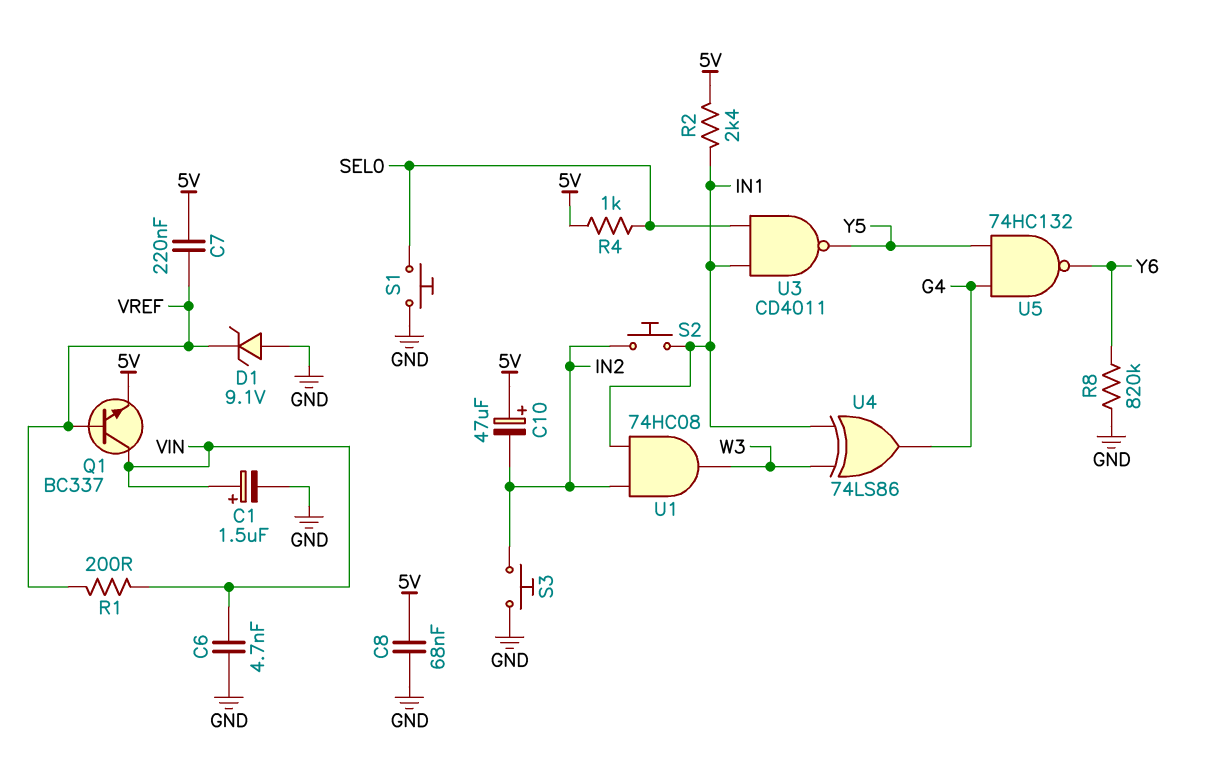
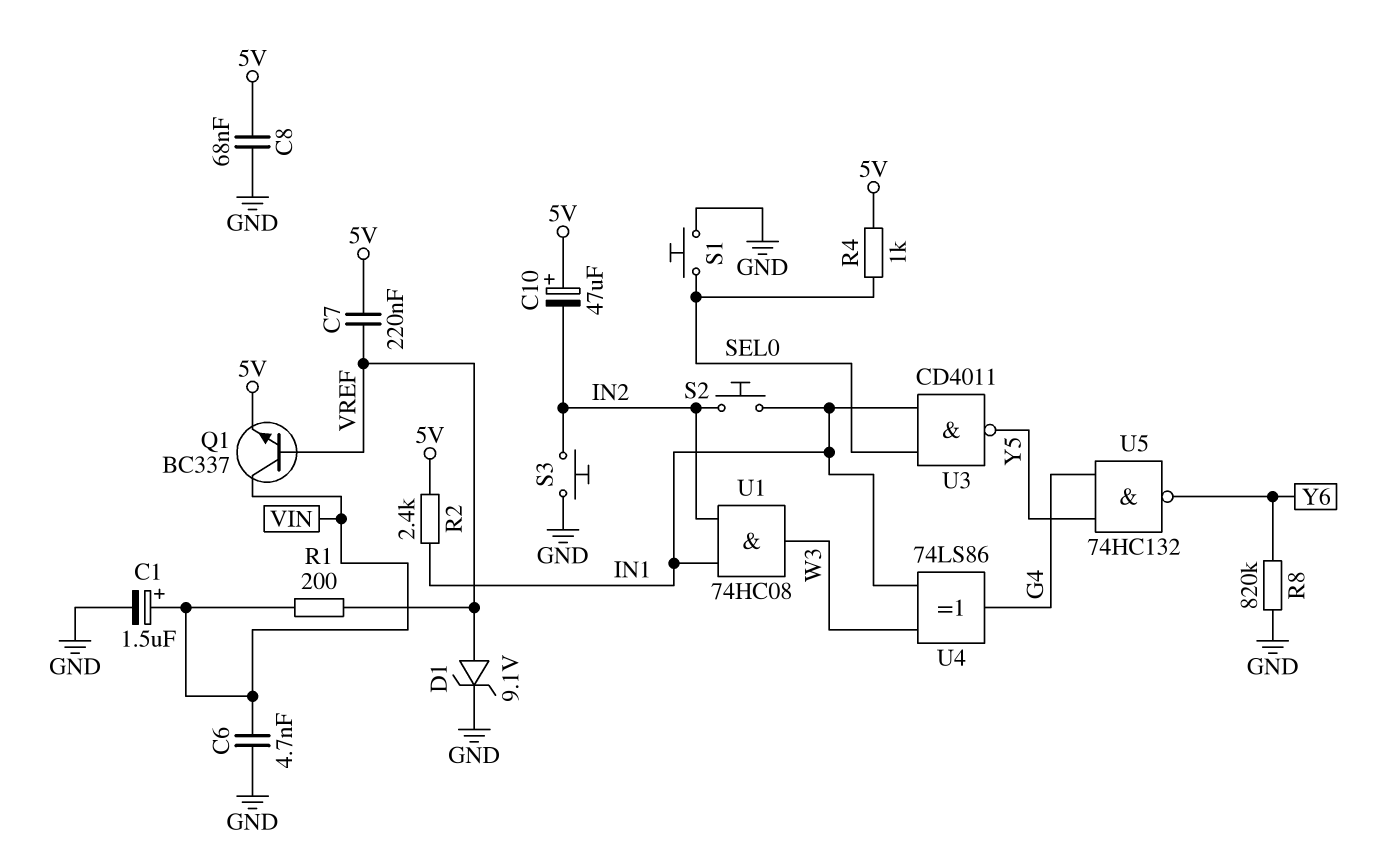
D1: zener 9.1V (A GND, K VREF) -> zener 9.1V (A VREF, K GND)

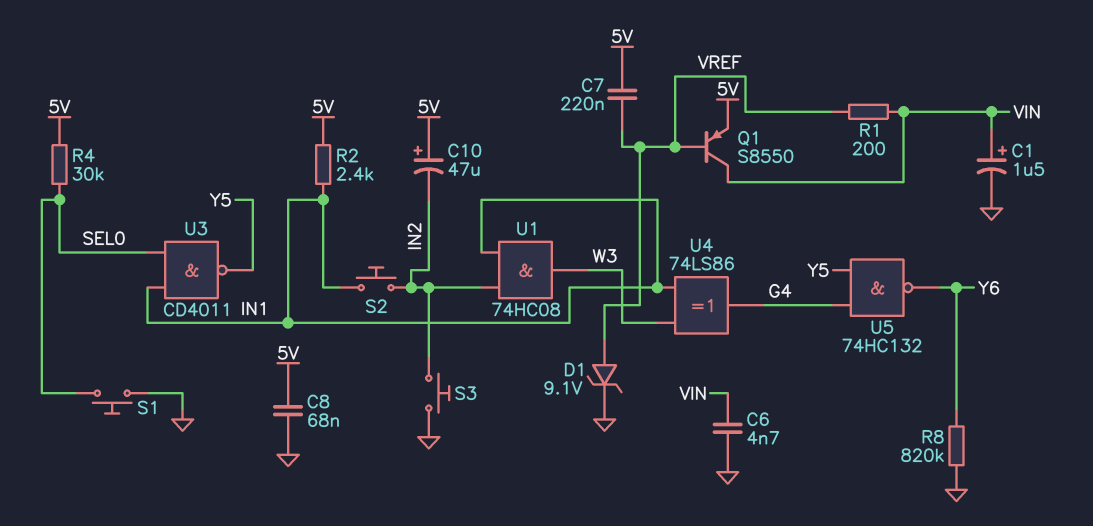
Q1: NPN BC337 (B VREF, C VIN, E 5V) -> PNP S8550 (B VREF, C VIN, E 5V)
R4: 1k (5V, SEL0) -> 30k (5V, SEL0)

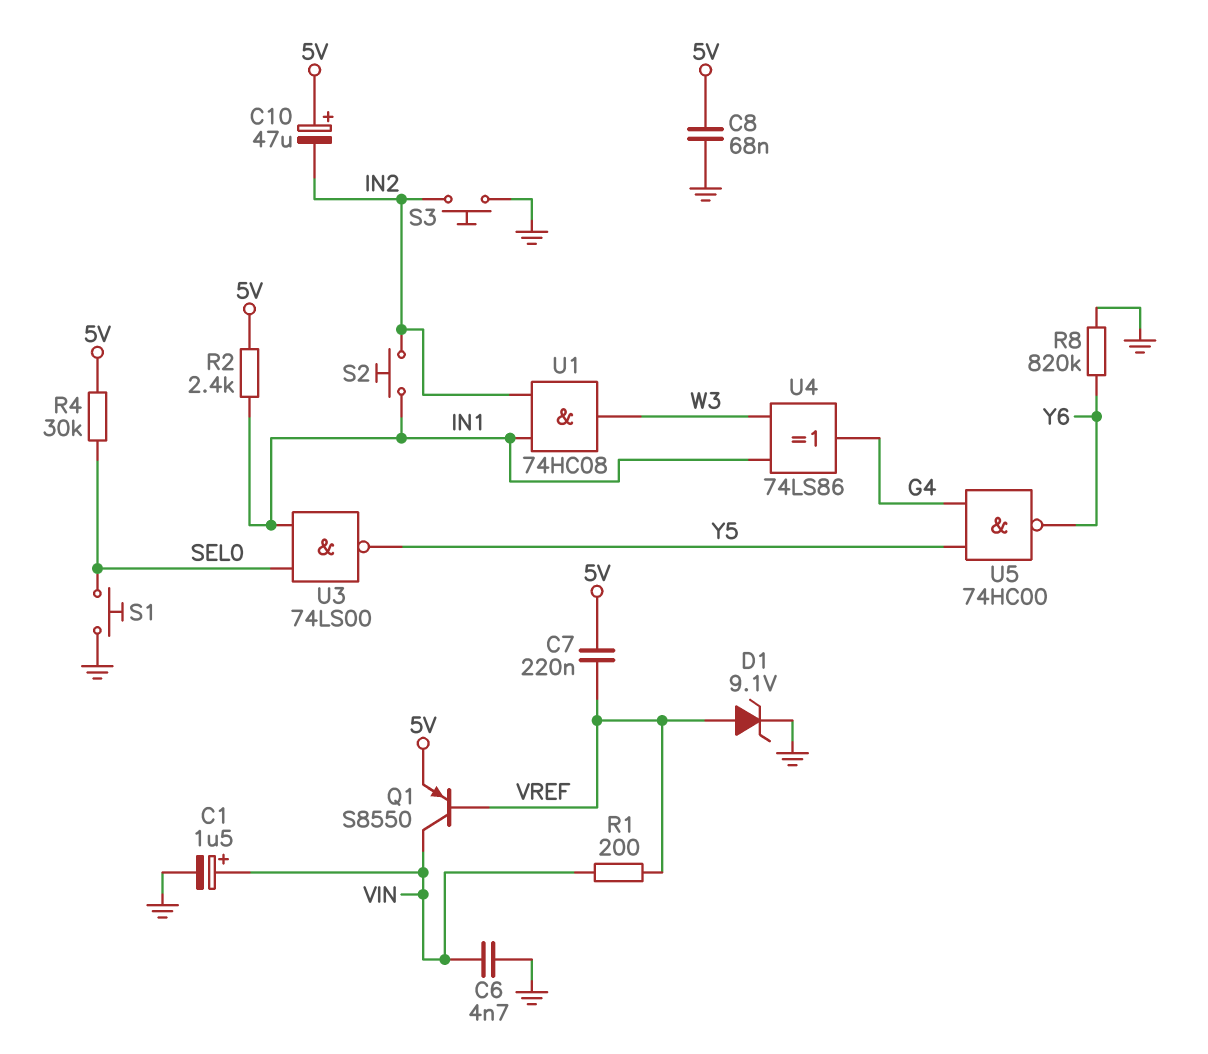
U3: NAND CD4011 (in IN1, in SEL0, out Y5) -> NAND 74LS00 (in IN1, in SEL0, out Y5)
U5: NAND 74HC132 (in G4, in Y5, out Y6) -> NAND 74HC00 (in G4, in Y5, out Y6)

